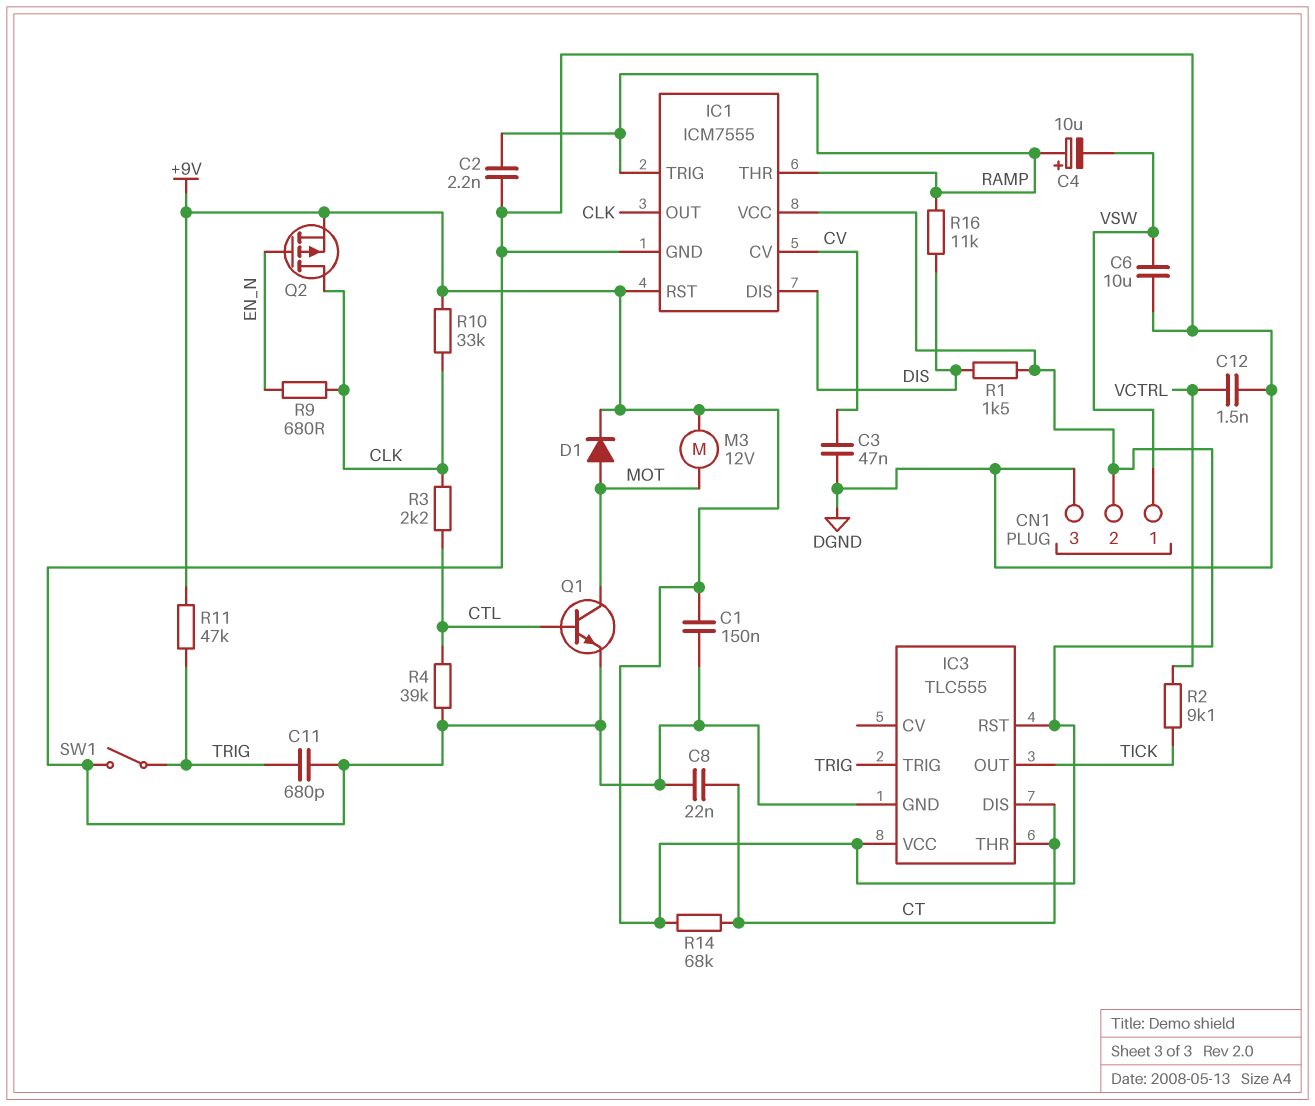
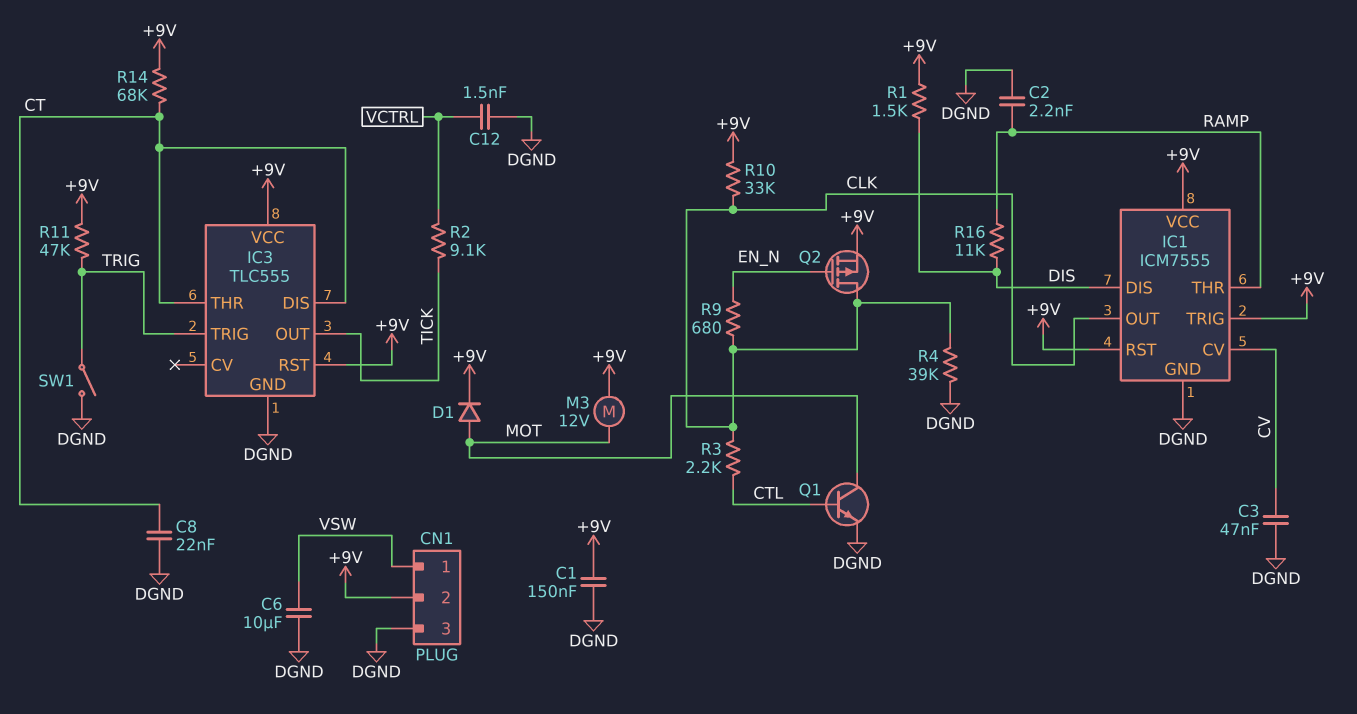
C4: 10uF (plus RAMP, minus VSW) -> none
C11: 680pF (DGND, TRIG) -> none
IC1 pin TRIG: RAMP -> +9V
R4: 39k (CTL, DGND) -> 39k (CLK, DGND)

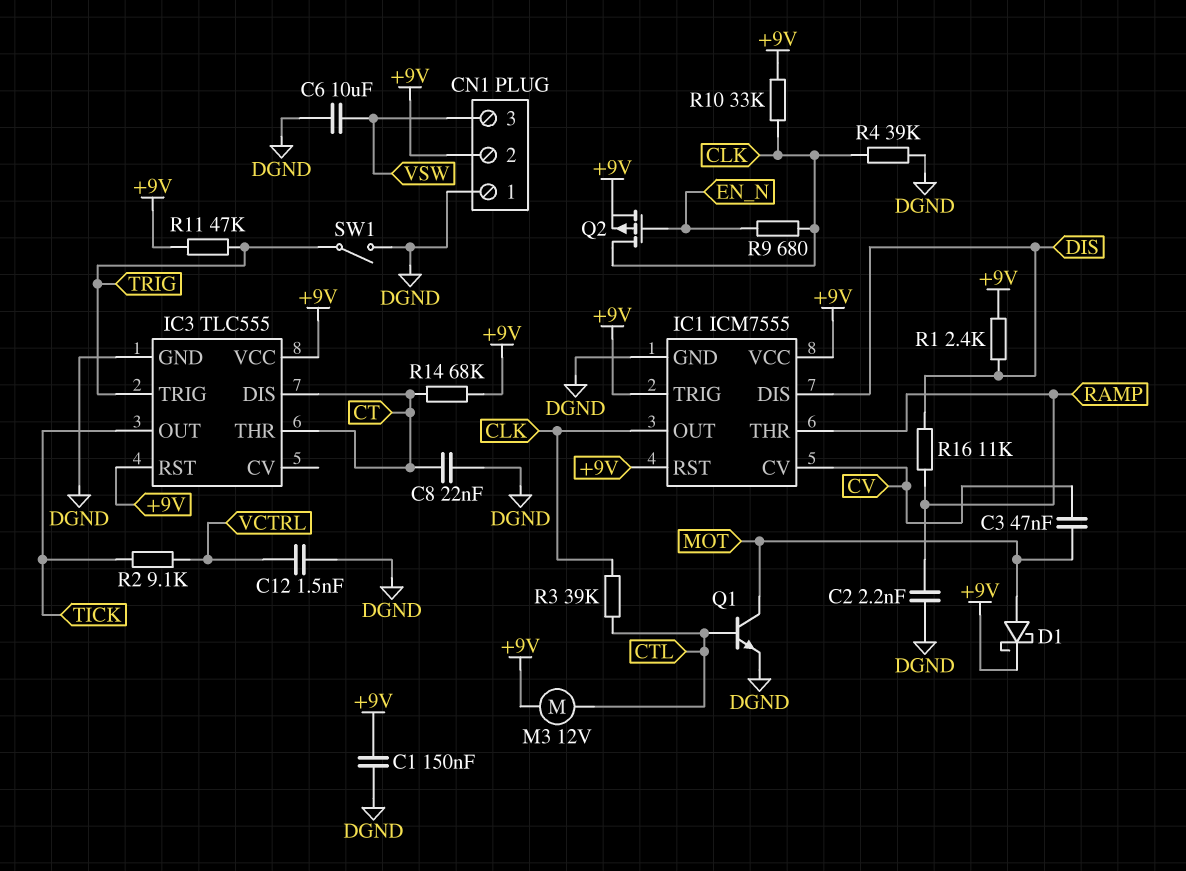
C3: 47nF (CV, DGND) -> 47nF (CV, MOT)
CN1 pin 1: VSW -> DGND
CN1 pin 3: DGND -> VSW
D1: diode (A MOT, K +9V) -> schottky (A MOT, K +9V)
M3: motor 12V (+9V, MOT) -> motor 12V (+9V, CTL)
R1: 1.5k (+9V, DIS) -> 2.4k (+9V, DIS)
R3: 2.2k (CLK, CTL) -> 39k (CLK, CTL)

